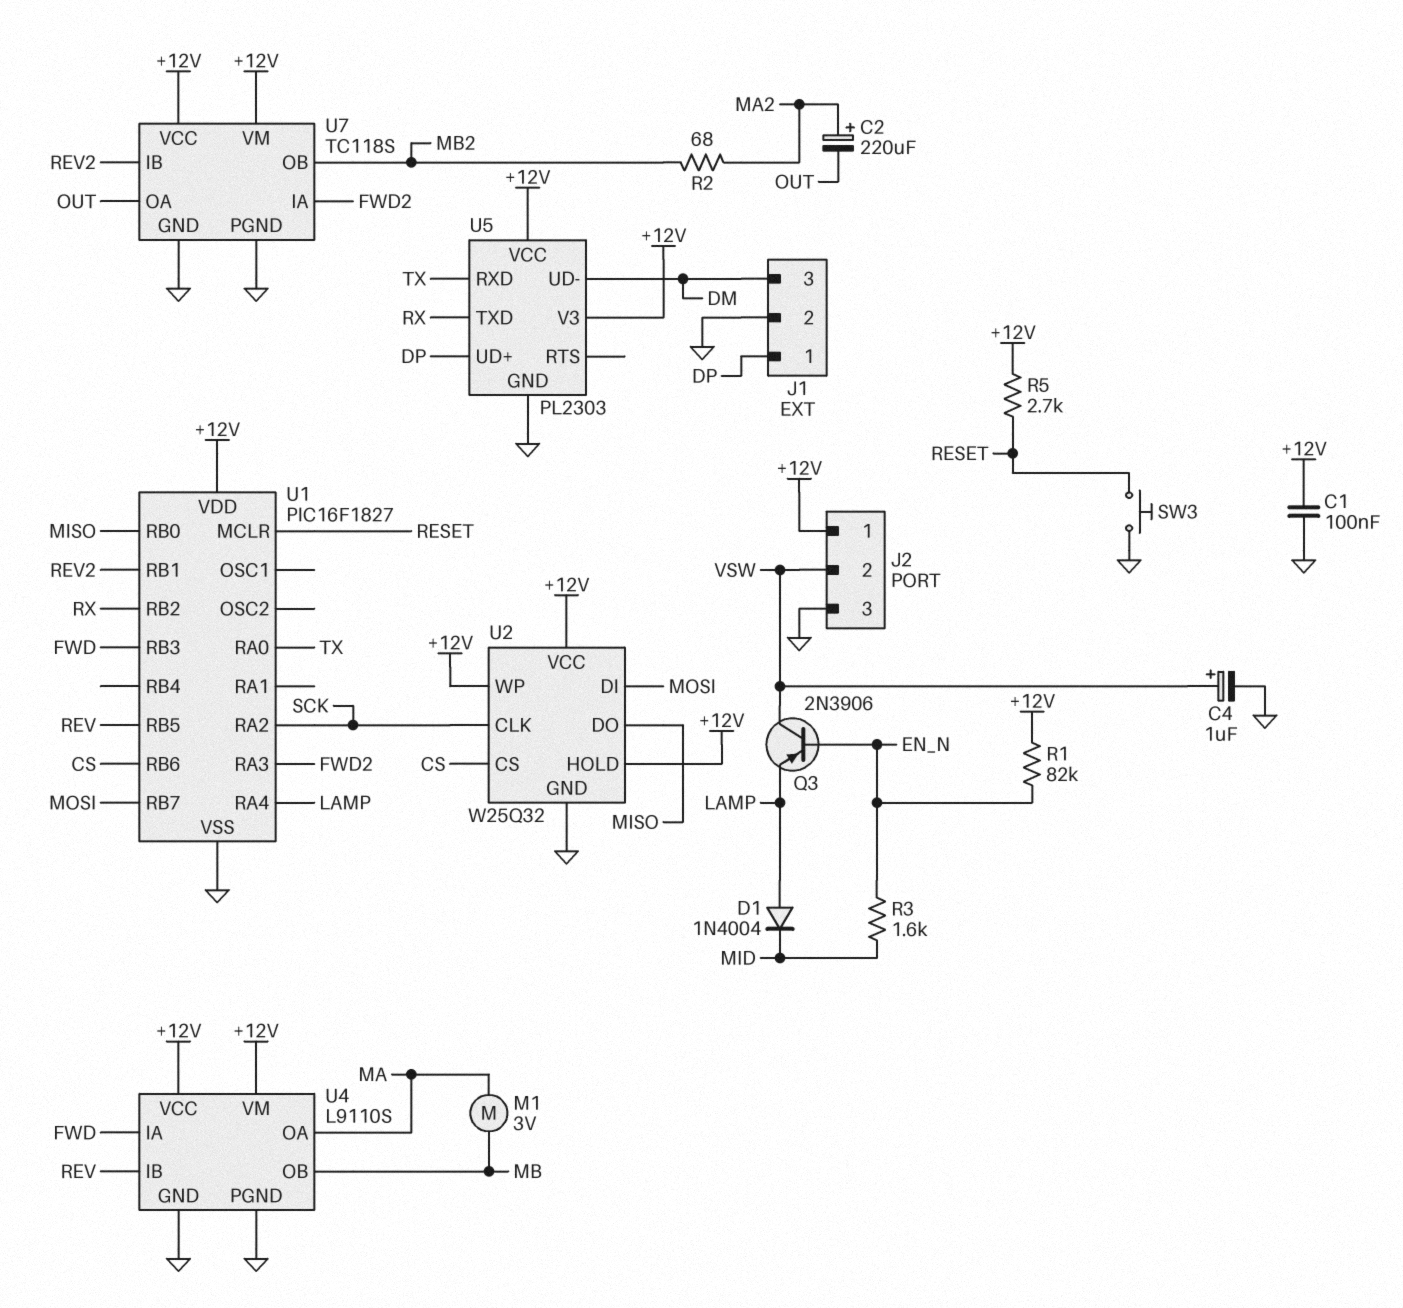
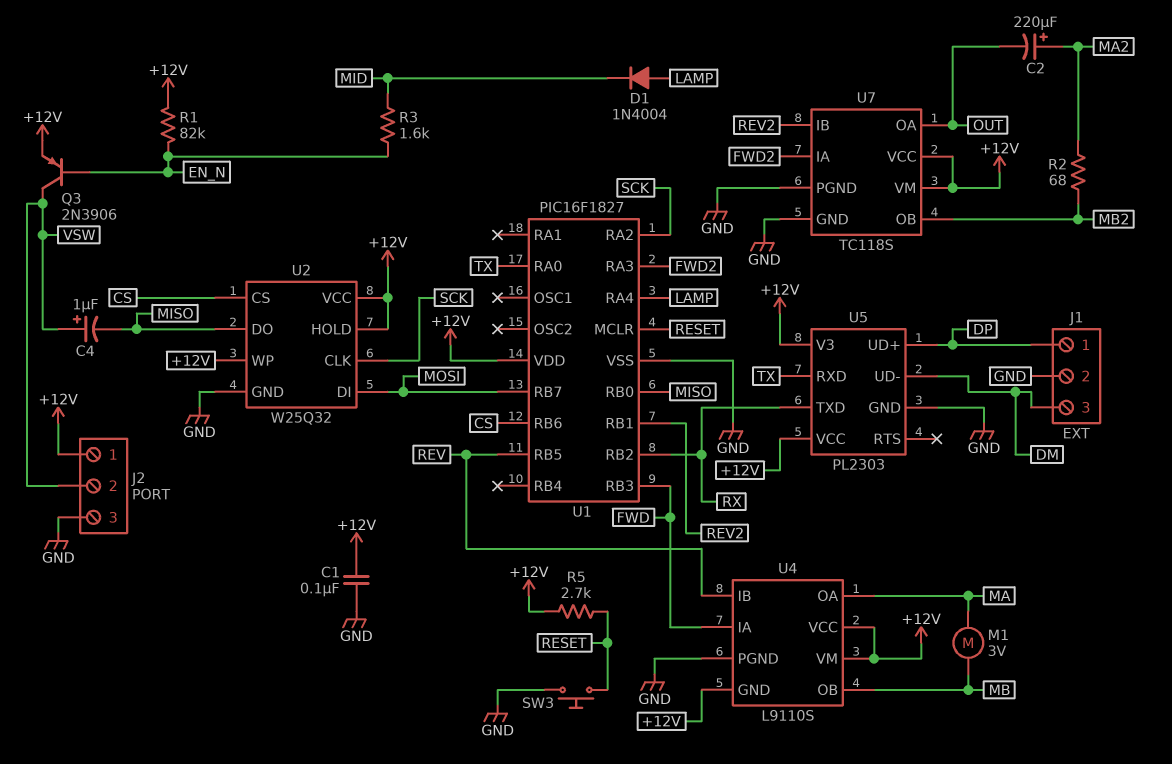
C4: 1uF (plus VSW, minus GND) -> 1uF (plus VSW, minus MISO)
Q3: PNP 2N3906 (B EN_N, C VSW, E LAMP) -> PNP 2N3906 (B EN_N, C VSW, E +12V)
U4 pin GND: GND -> +12V

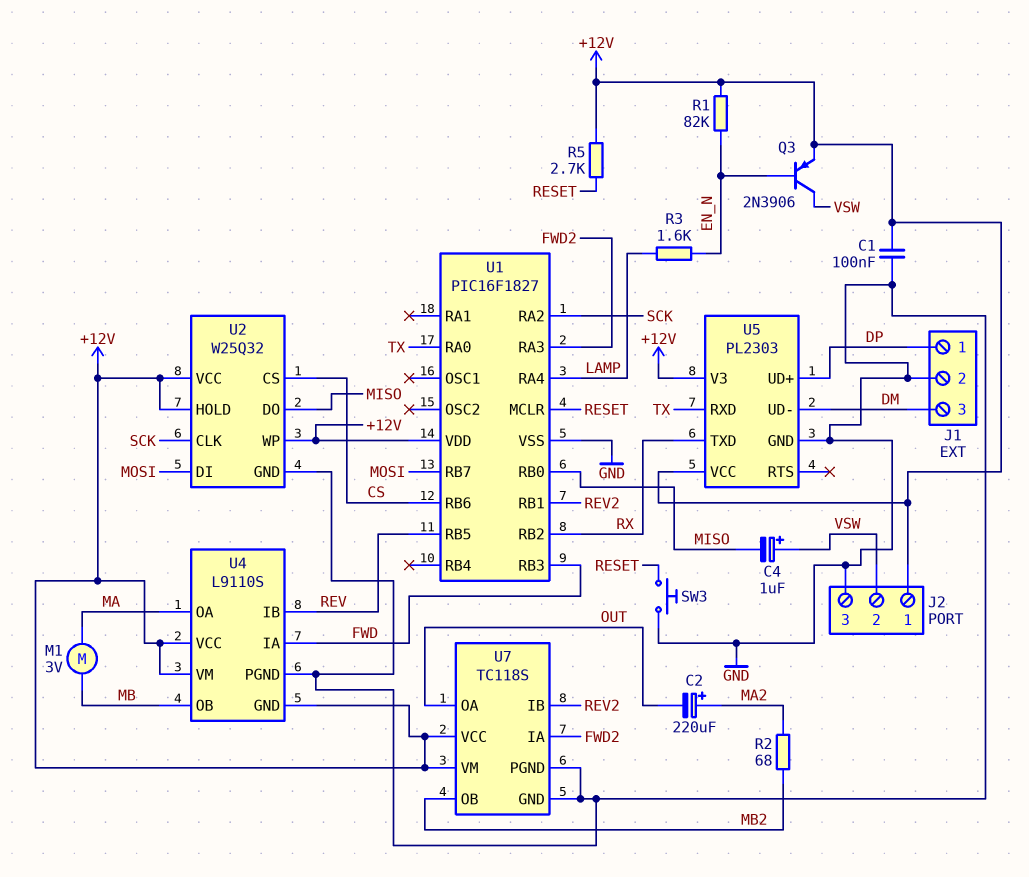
D1: diode 1N4004 (A LAMP, K MID) -> none
R3: 1.6k (EN_N, MID) -> 1.6k (EN_N, LAMP)

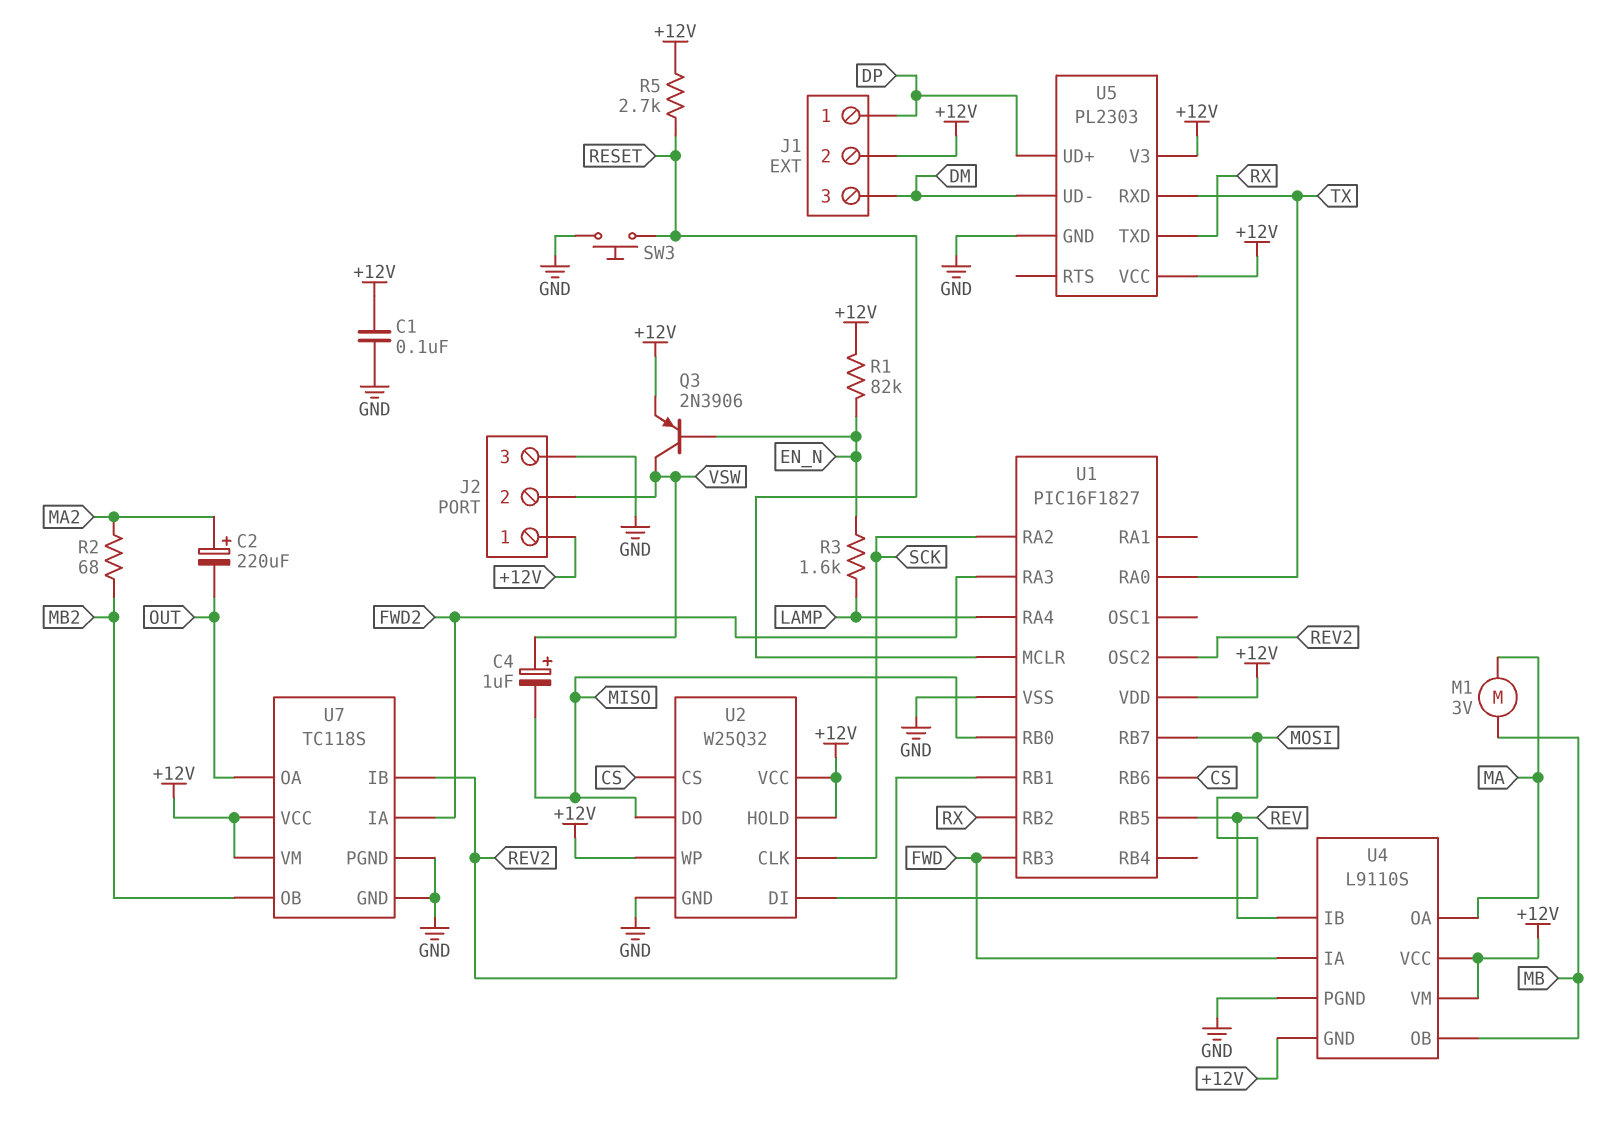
J1 pin 2: GND -> +12V
U1 pin OSC2: none -> REV2

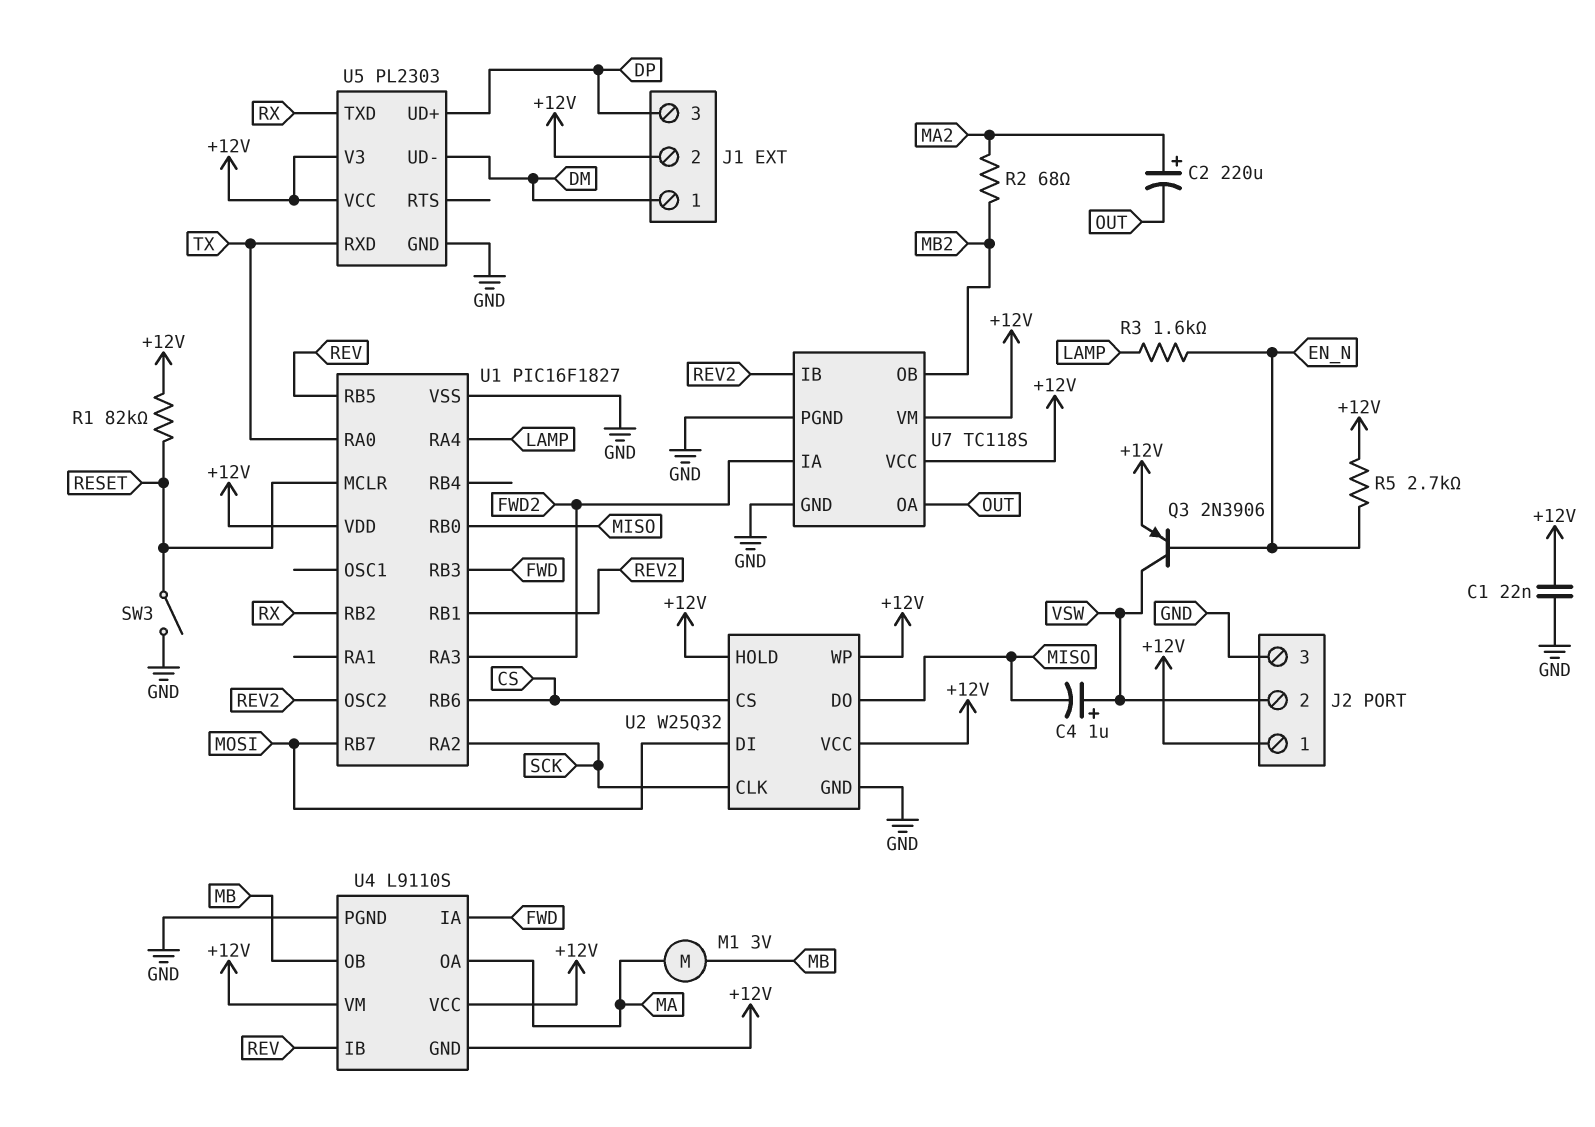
C1: 100nF (+12V, GND) -> 22nF (+12V, GND)
J1 pin 1: DP -> DM
J1 pin 3: DM -> DP
R1: 82k (+12V, EN_N) -> 82k (+12V, RESET)
R5: 2.7k (+12V, RESET) -> 2.7k (+12V, EN_N)
SW3: button (GND, RESET) -> switch (GND, RESET)

